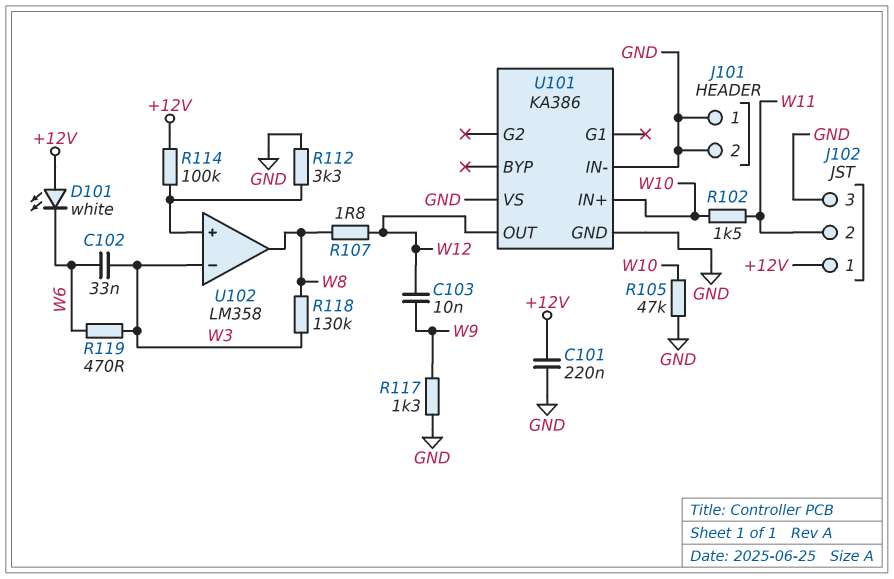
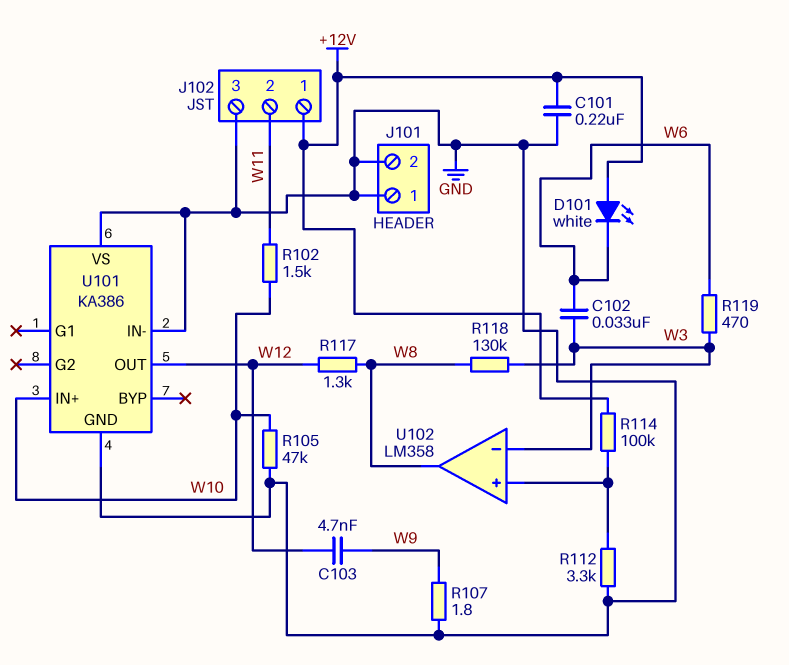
C103: 10nF (W9, W12) -> 4.7nF (W9, W12)
R107: 1.8 (W8, W12) -> 1.8 (GND, W9)
R117: 1.3k (GND, W9) -> 1.3k (W8, W12)

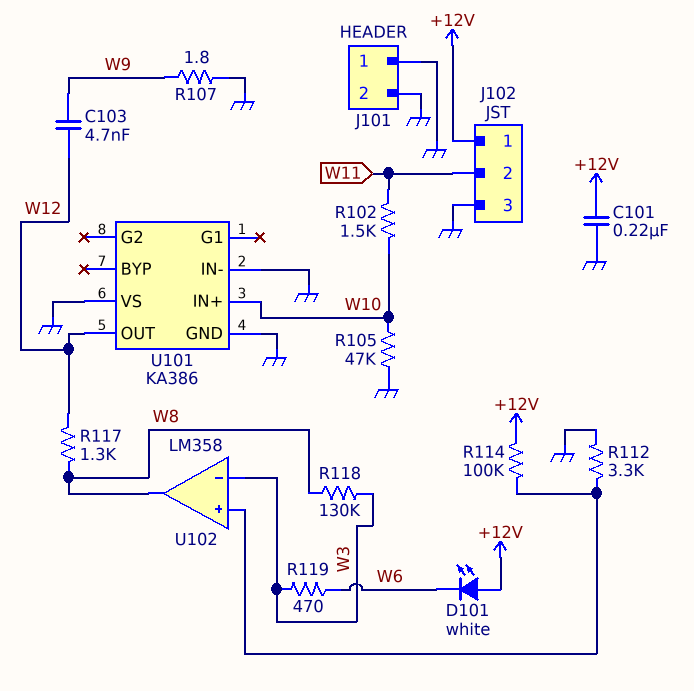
C102: 33nF (W3, W6) -> none

